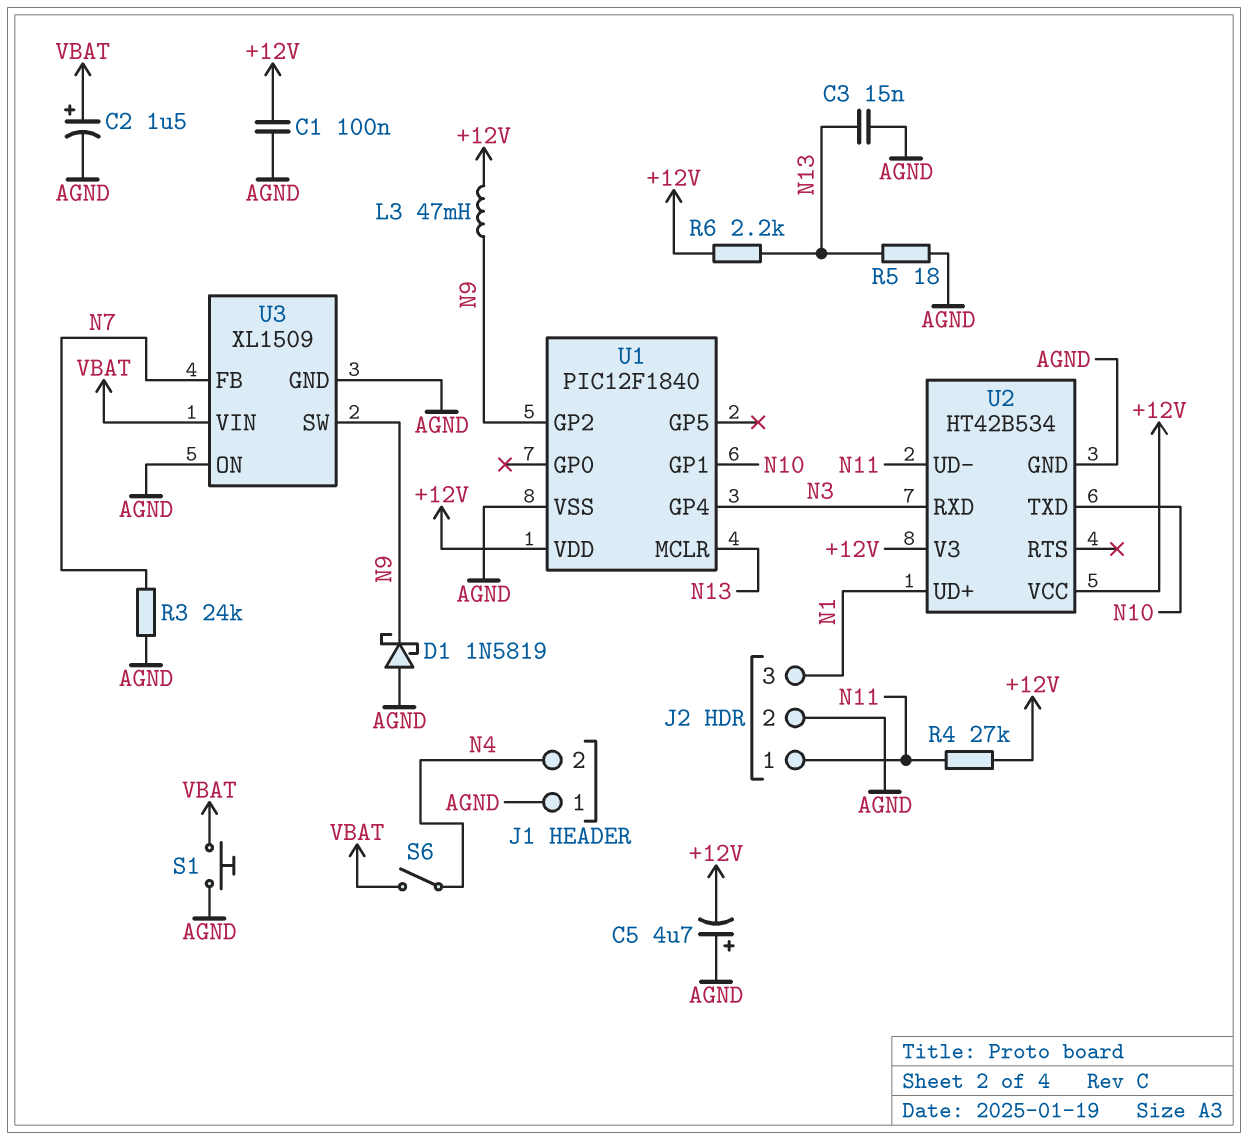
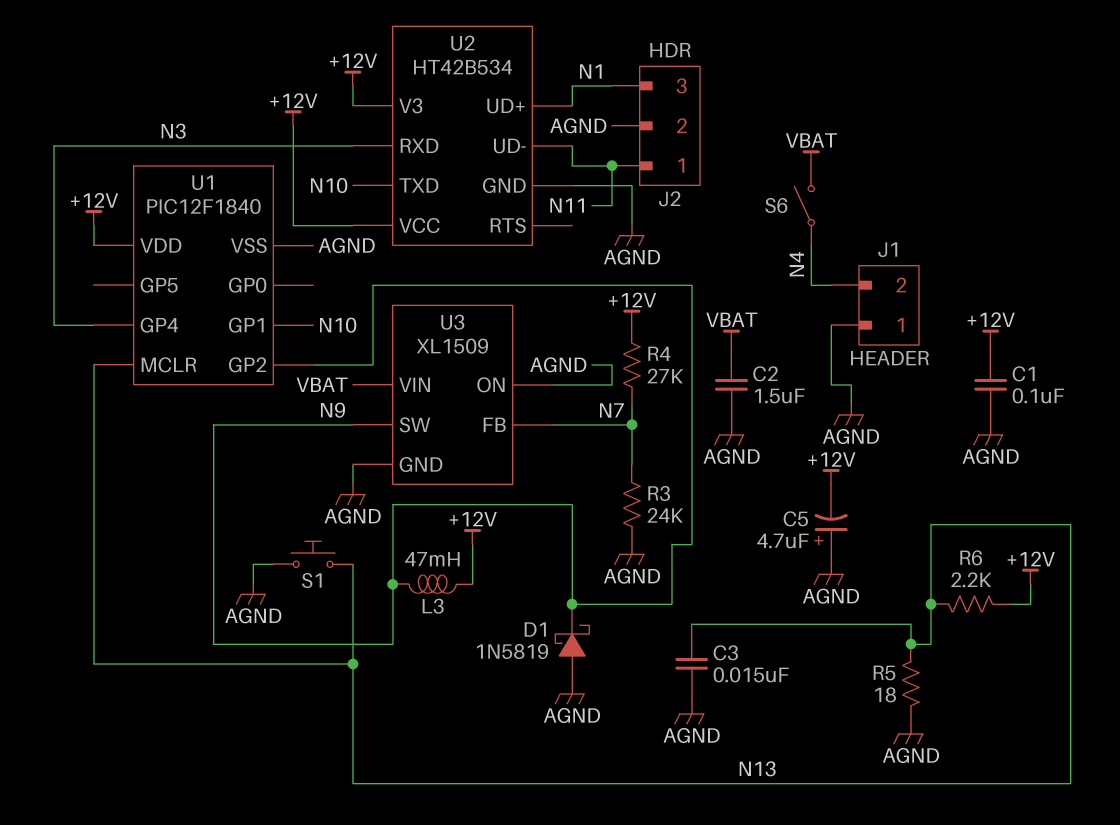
C2: 1.5uF (plus VBAT, minus AGND) -> 1.5uF (AGND, VBAT)
R4: 27k (+12V, N11) -> 27k (+12V, N7)
S1: button (AGND, VBAT) -> button (AGND, N13)

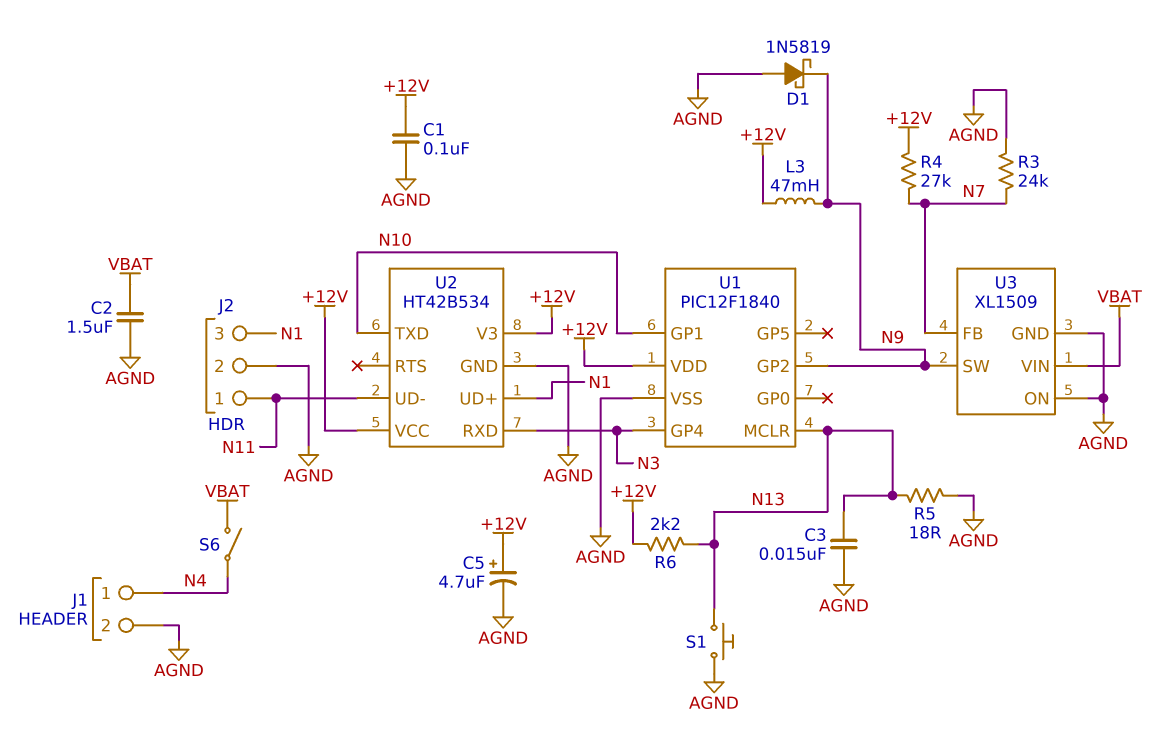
C5: 4.7uF (plus AGND, minus +12V) -> 4.7uF (plus +12V, minus AGND)
J1 pin 1: AGND -> N4
J1 pin 2: N4 -> AGND

